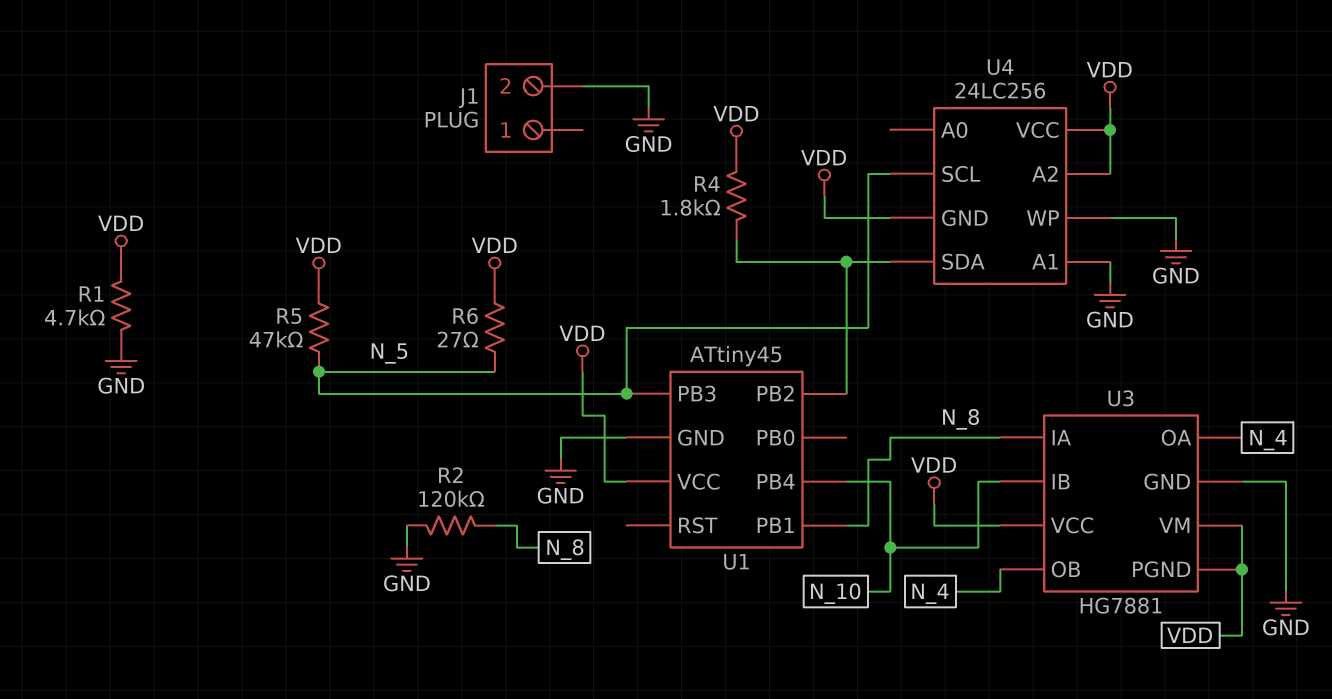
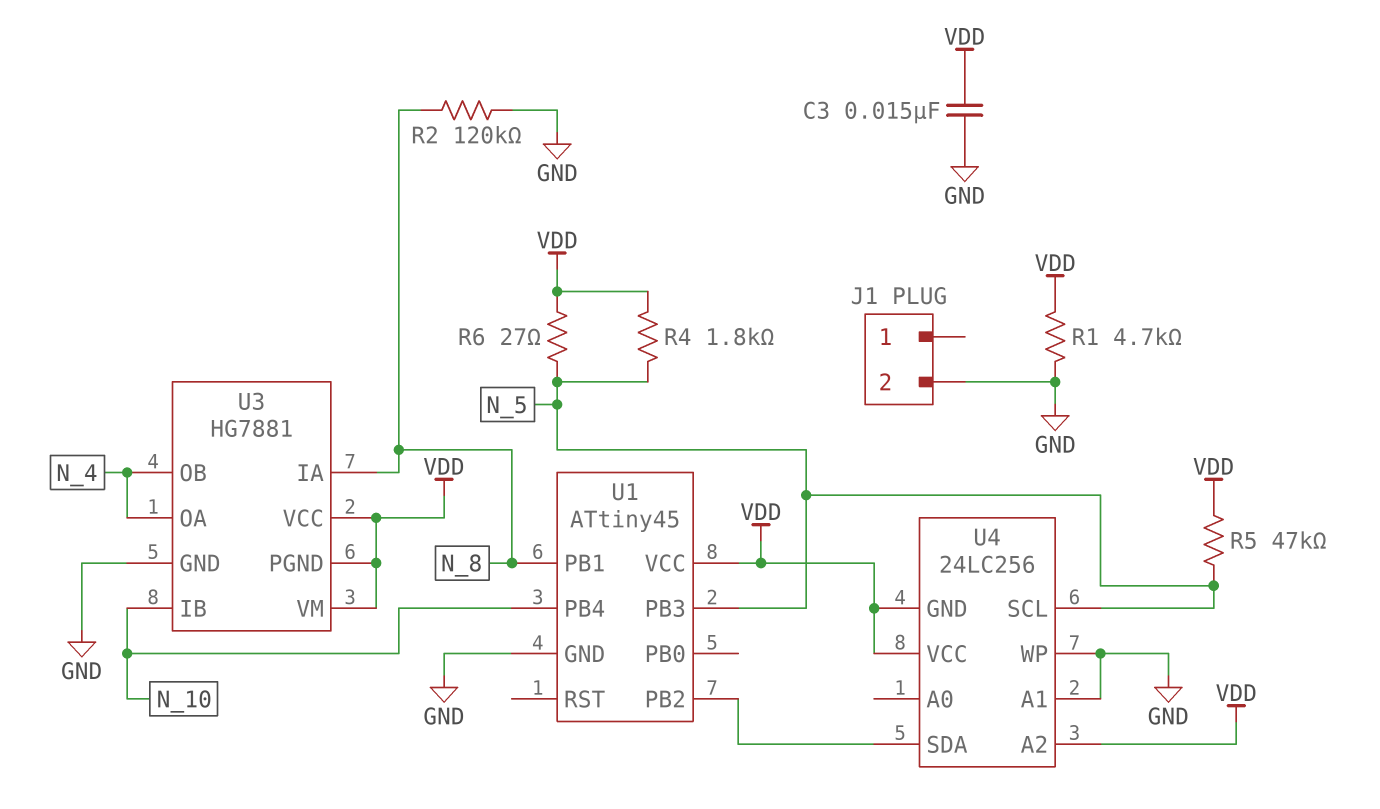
C3: none -> 15nF (GND, VDD)
R4: 1.8k (U1/PB2, VDD) -> 1.8k (N_5, VDD)

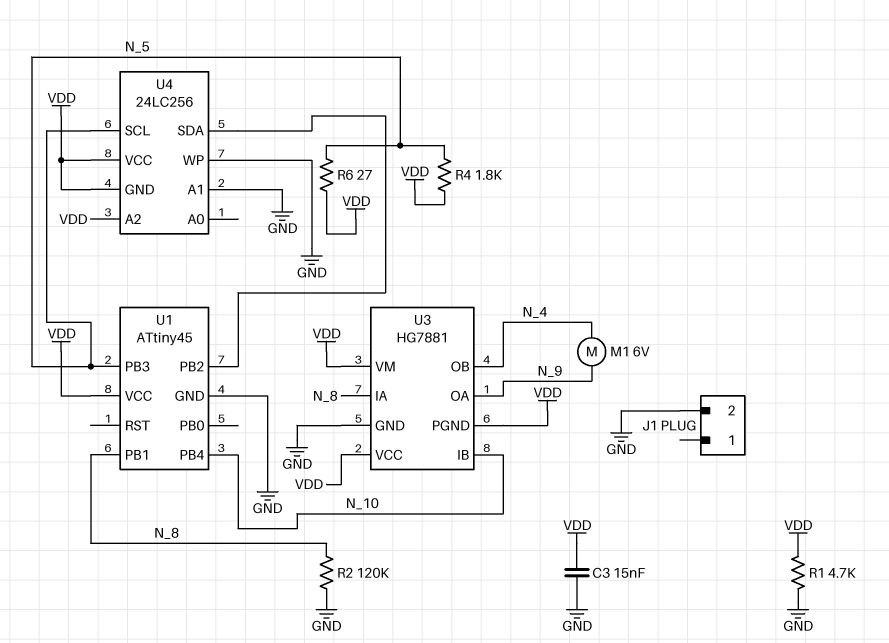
M1: none -> motor 6V (N_4, N_9)
R5: 47k (N_5, VDD) -> none
U3 pin OA: N_4 -> N_9

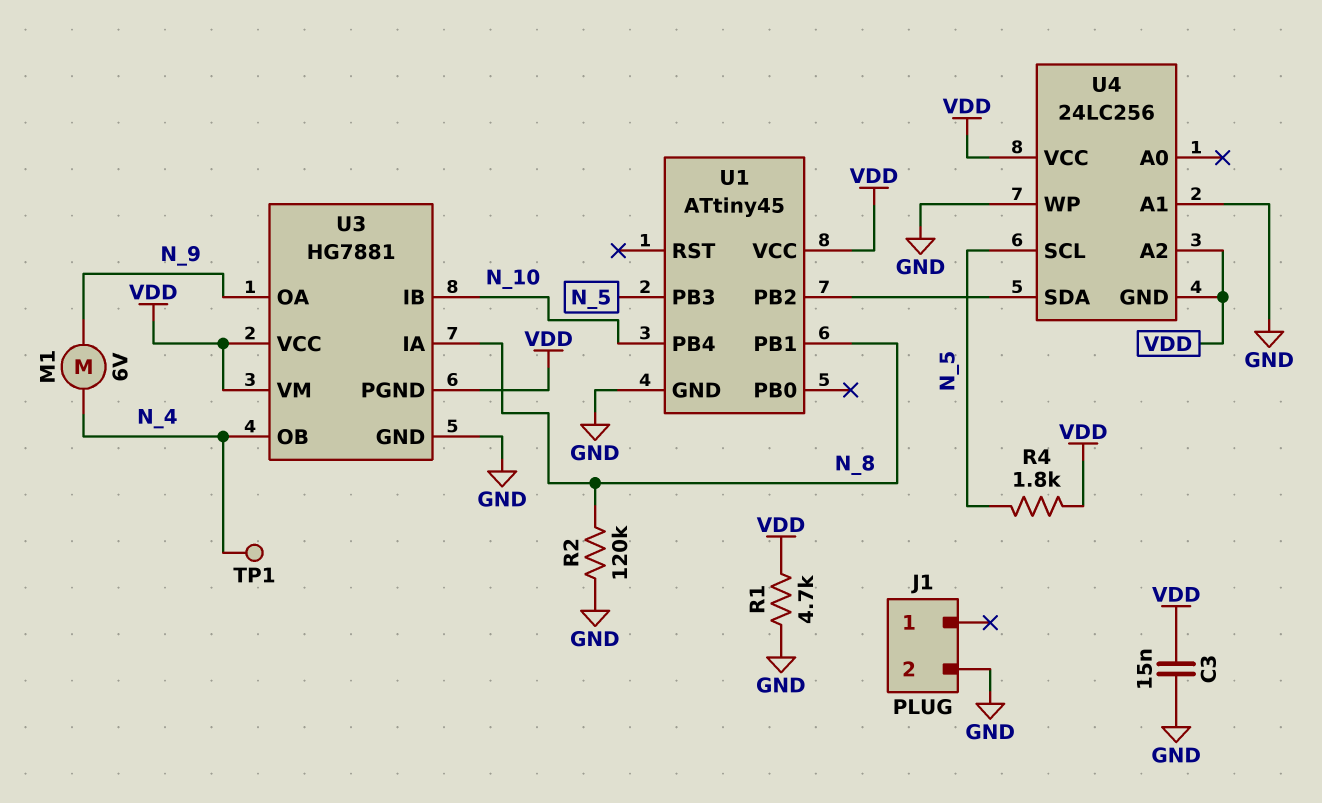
R6: 27 (N_5, VDD) -> none
TP1: none -> test point (N_4)

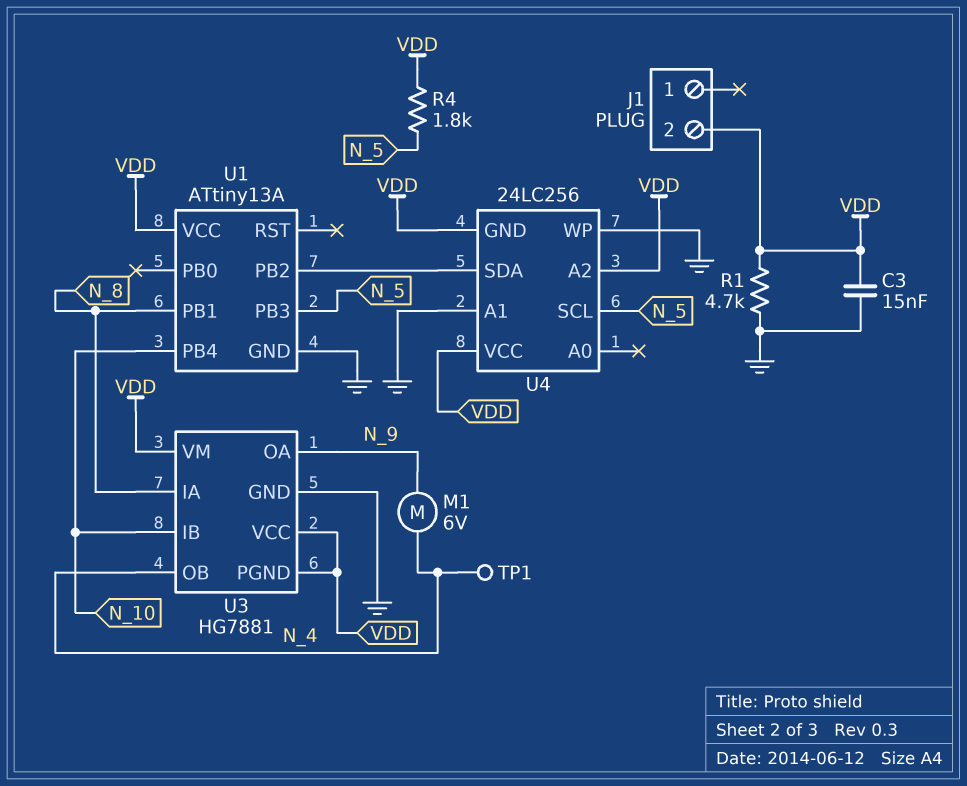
J1 pin 2: GND -> VDD
R2: 120k (GND, N_8) -> none
U1: ATtiny45 -> ATtiny13A

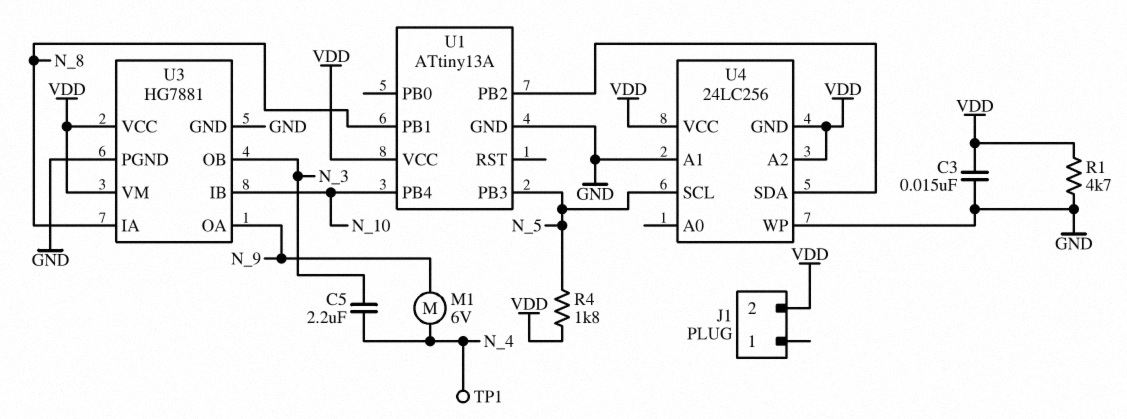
C5: none -> 2.2uF (N_3, N_4)
U3 pin OB: N_4 -> N_3
U3 pin PGND: VDD -> GND

